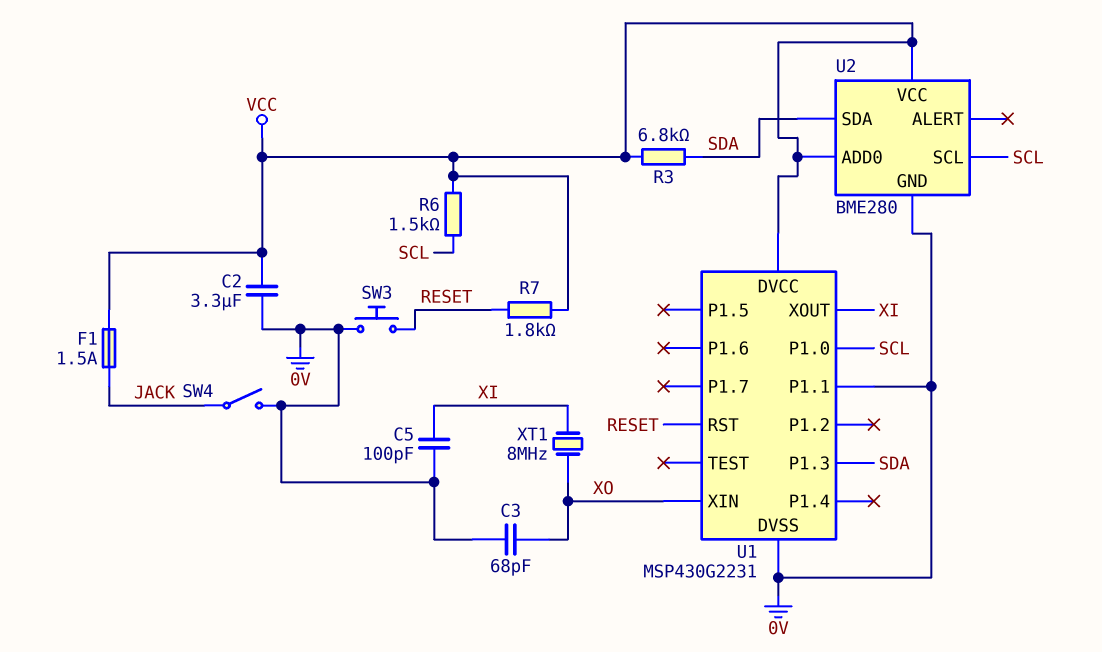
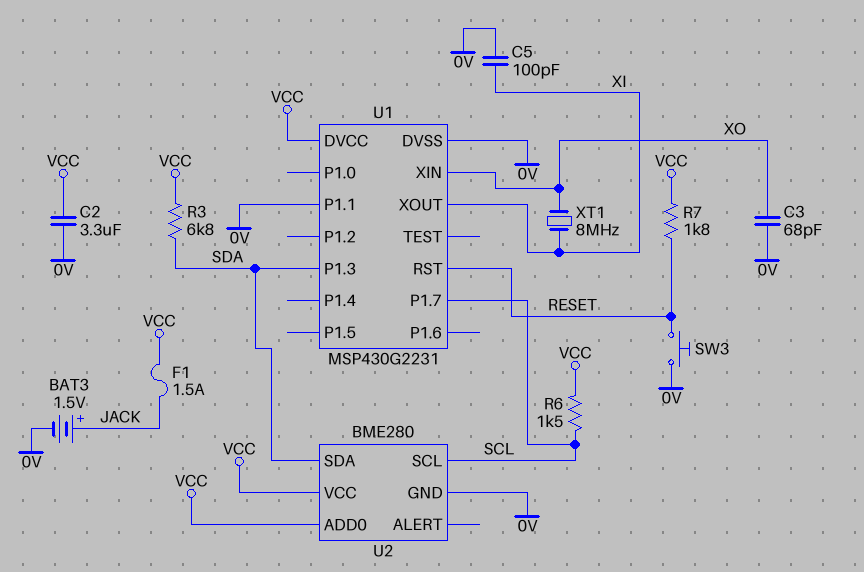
BAT3: none -> 1.5V (plus JACK, minus 0V)
SW4: switch (0V, JACK) -> none
U1 pin P1.0: SCL -> none
U1 pin P1.7: none -> SCL

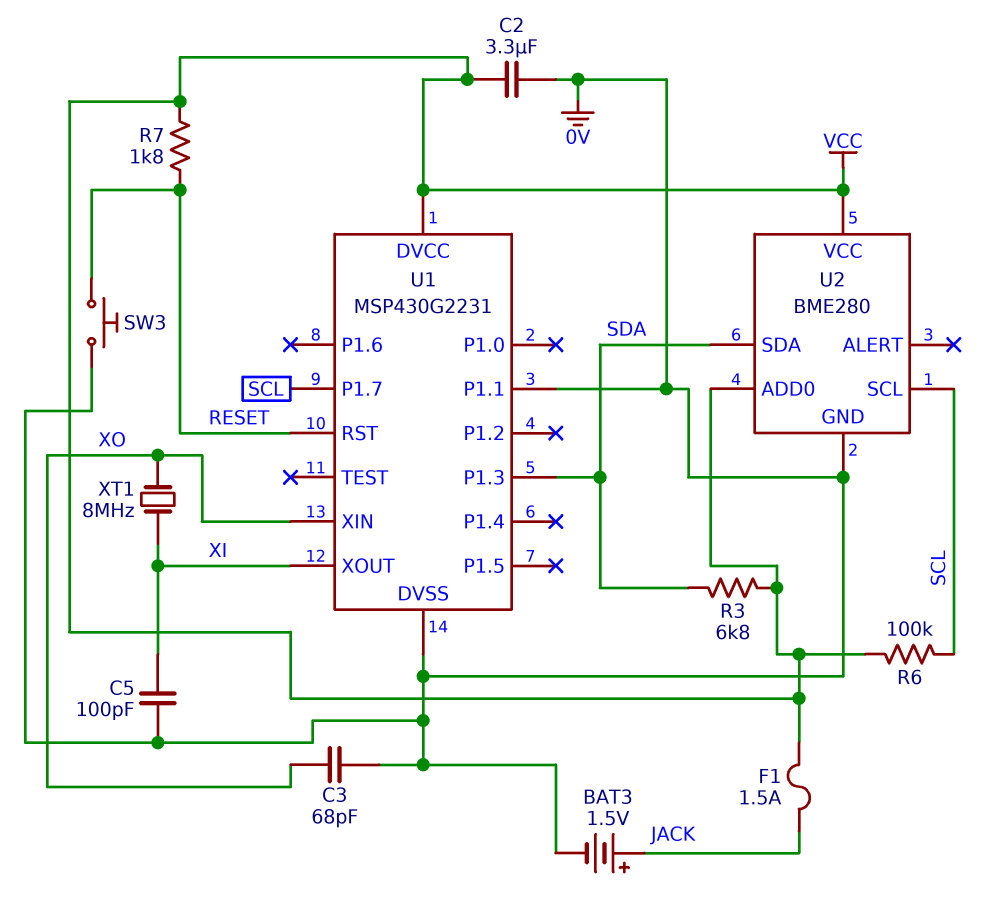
R6: 1.5k (SCL, VCC) -> 100k (SCL, VCC)

